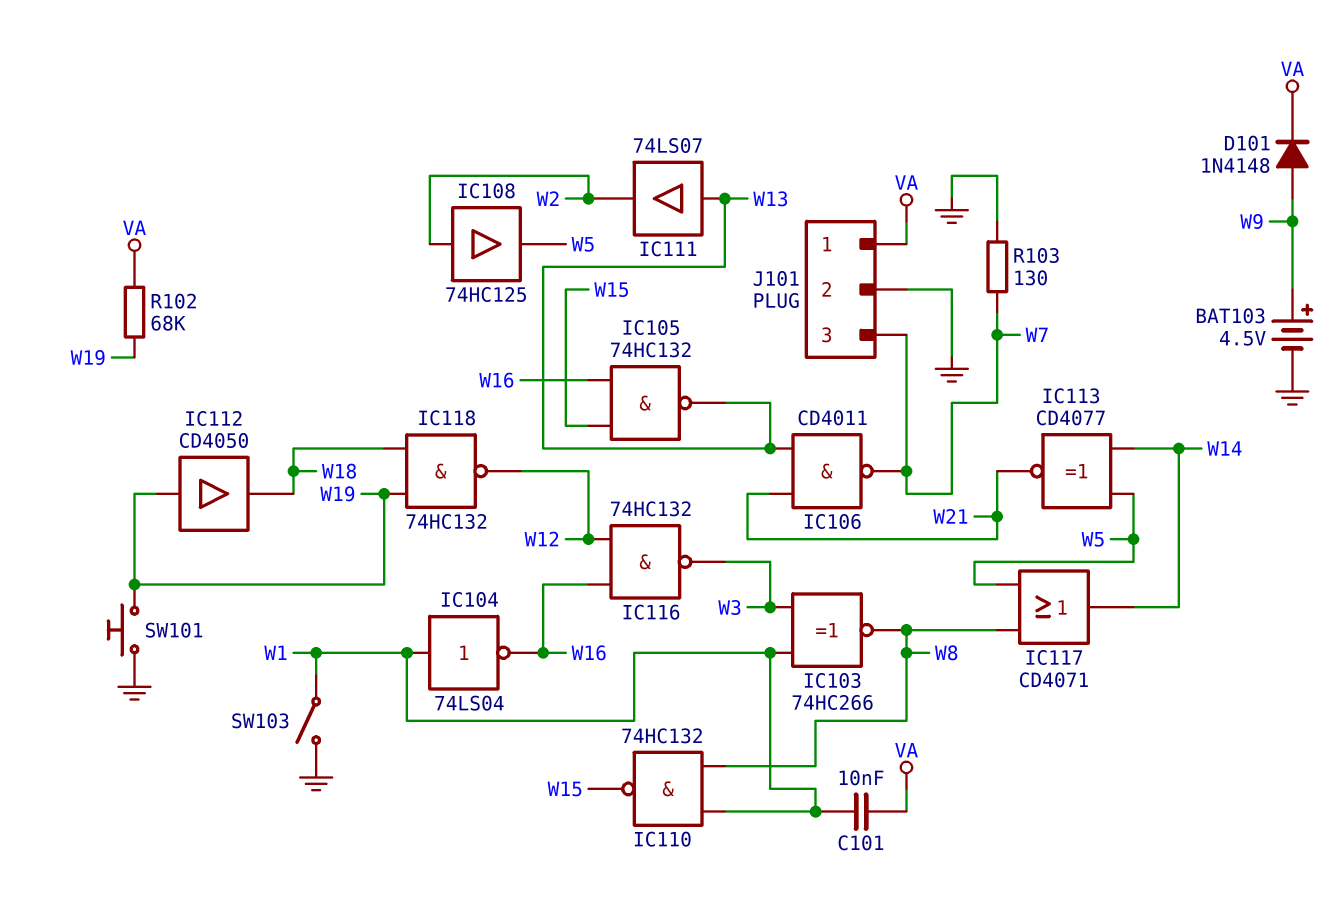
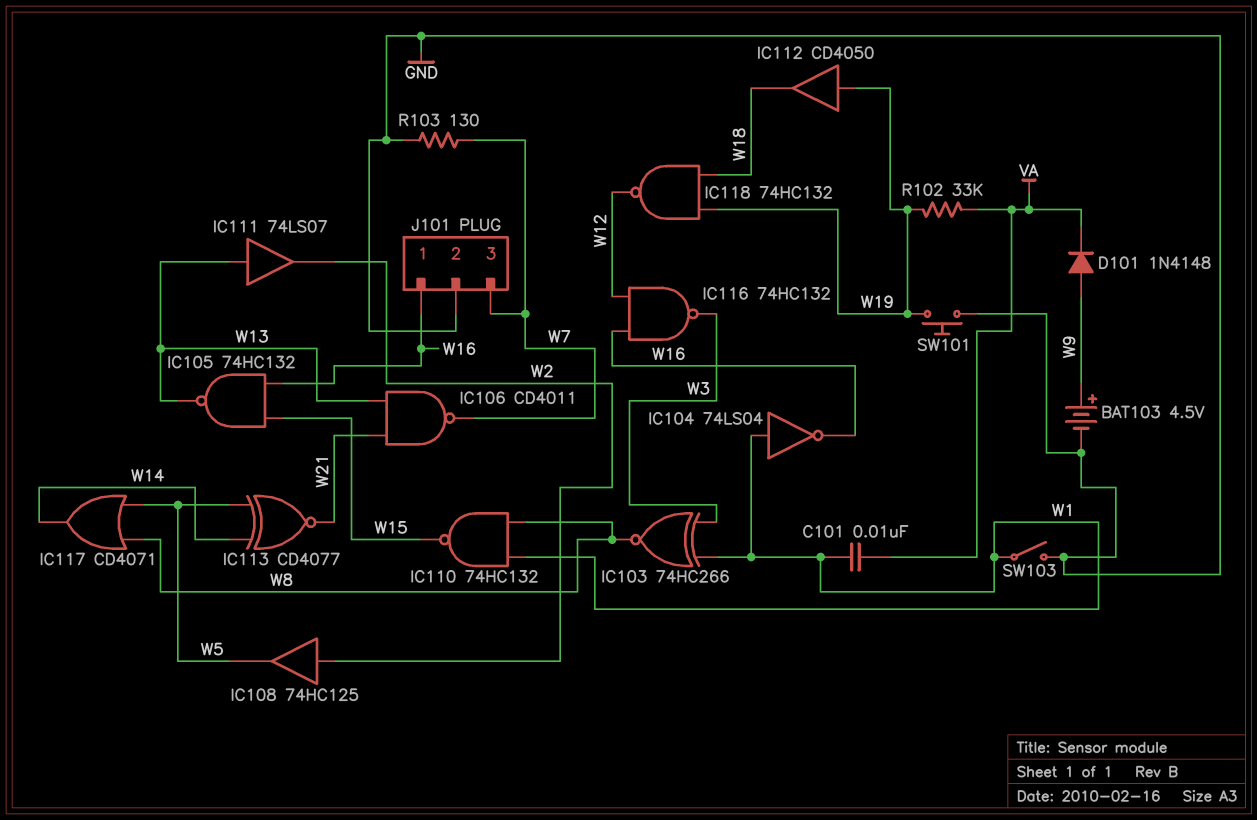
J101 pin 1: VA -> W16
R102: 68k (VA, W19) -> 33k (VA, W19)

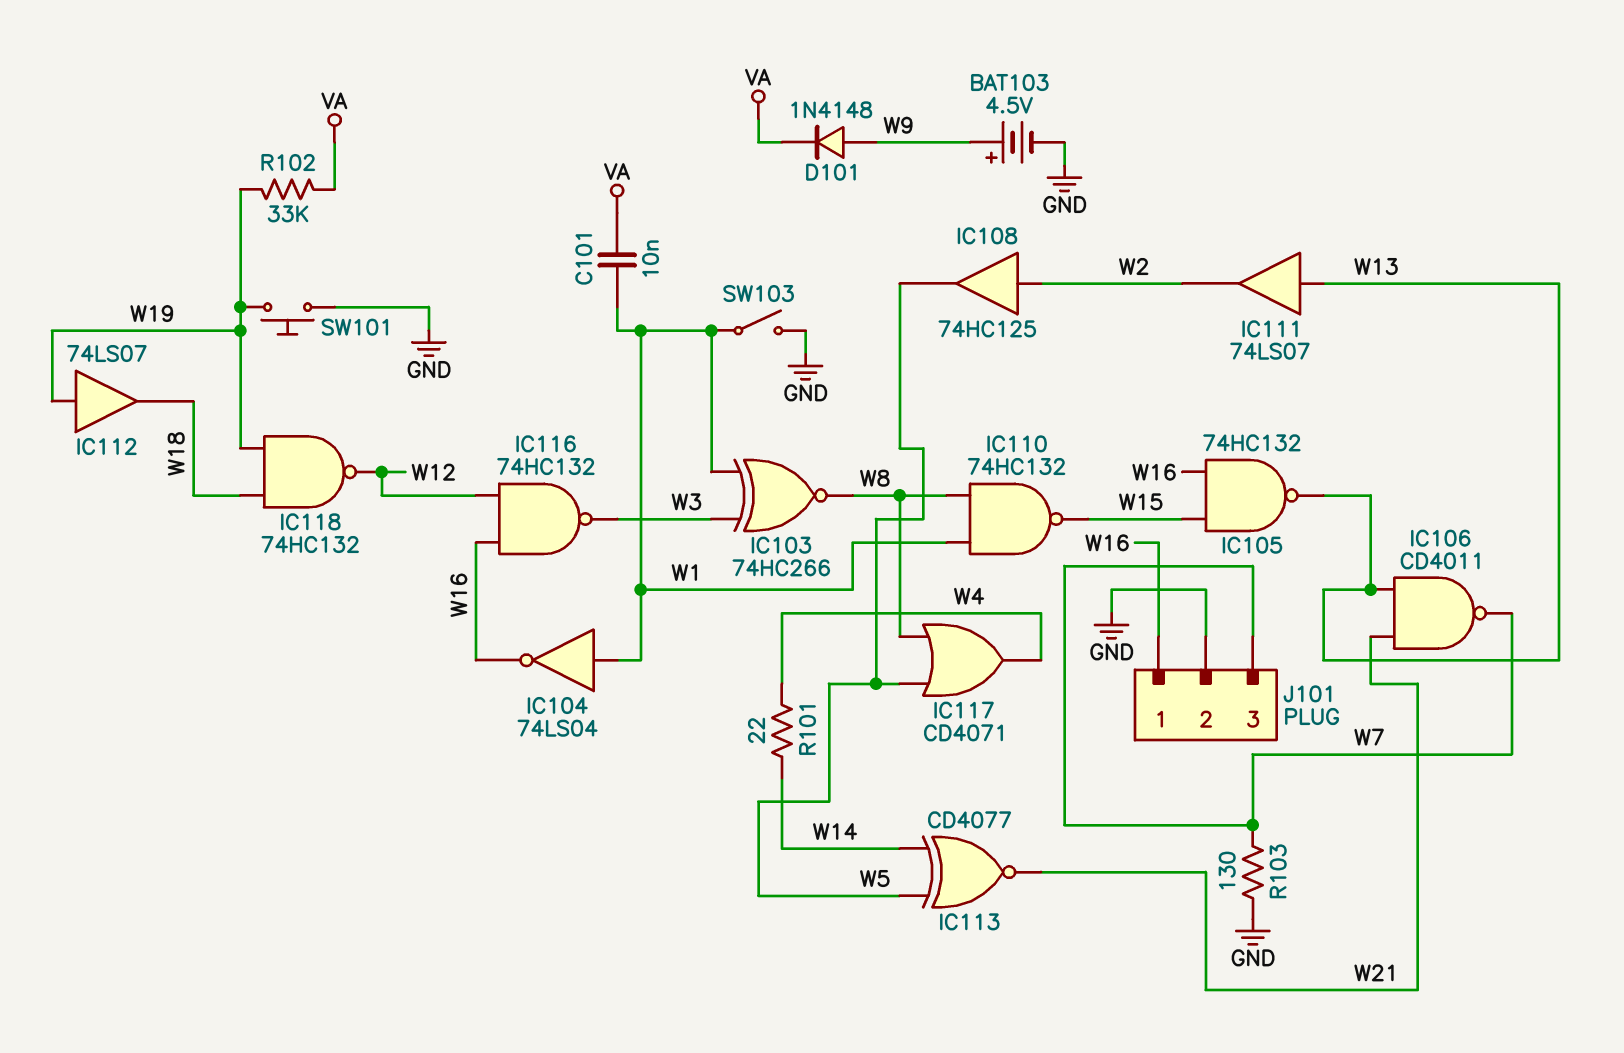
IC112: buffer CD4050 (in W19, out W18) -> buffer 74LS07 (in W19, out W18)
IC117: OR CD4071 (in W5, in W8, out W14) -> OR CD4071 (in W5, in W8, out W4)
R101: none -> 22 (W4, W14)

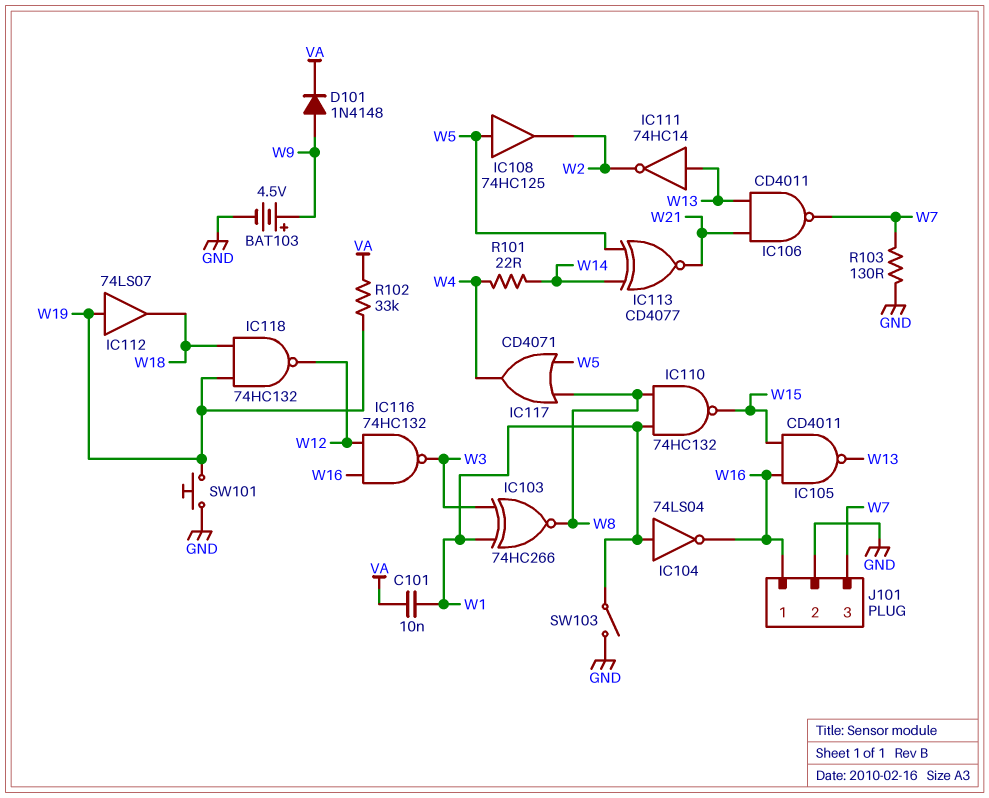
IC105: NAND 74HC132 (in W15, in W16, out W13) -> NAND CD4011 (in W15, in W16, out W13)
IC108: buffer 74HC125 (in W2, out W5) -> buffer 74HC125 (in W5, out W2)
IC111: buffer 74LS07 (in W13, out W2) -> NOT 74HC14 (in W13, out W2)

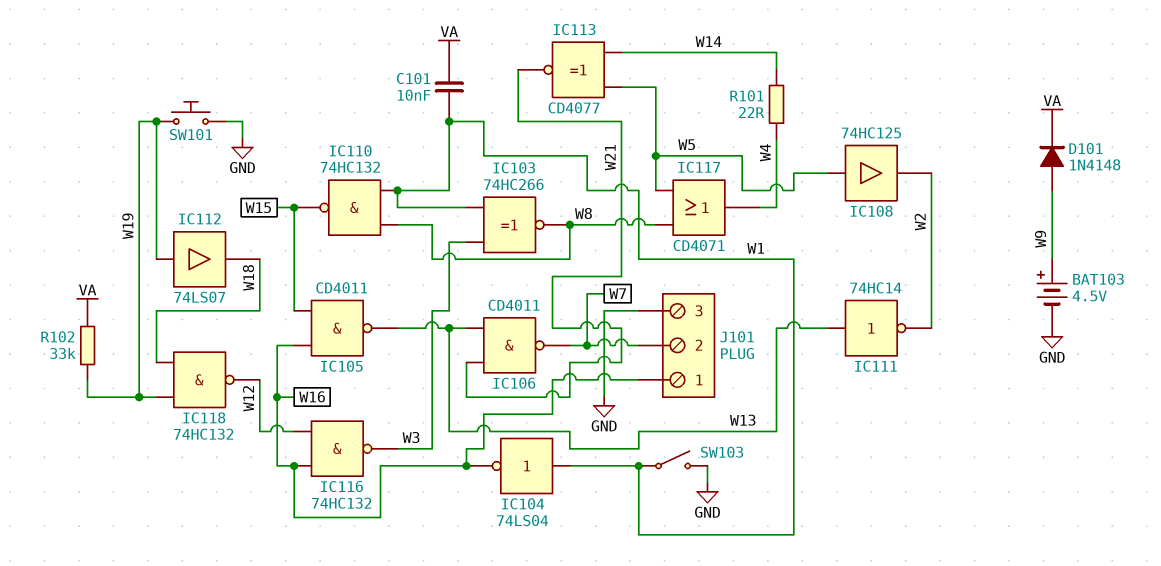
J101 pin 2: GND -> W7
J101 pin 3: W7 -> GND
R103: 130 (GND, W7) -> none

